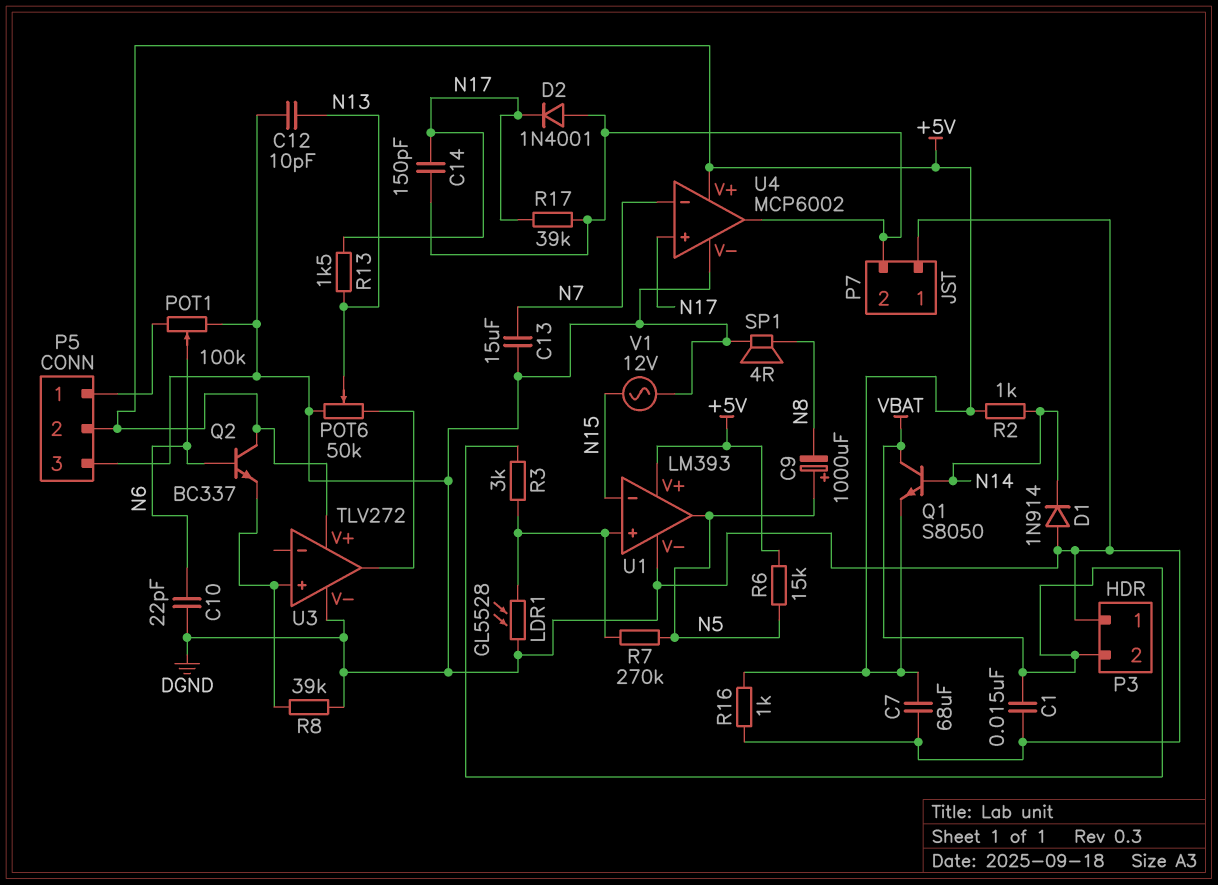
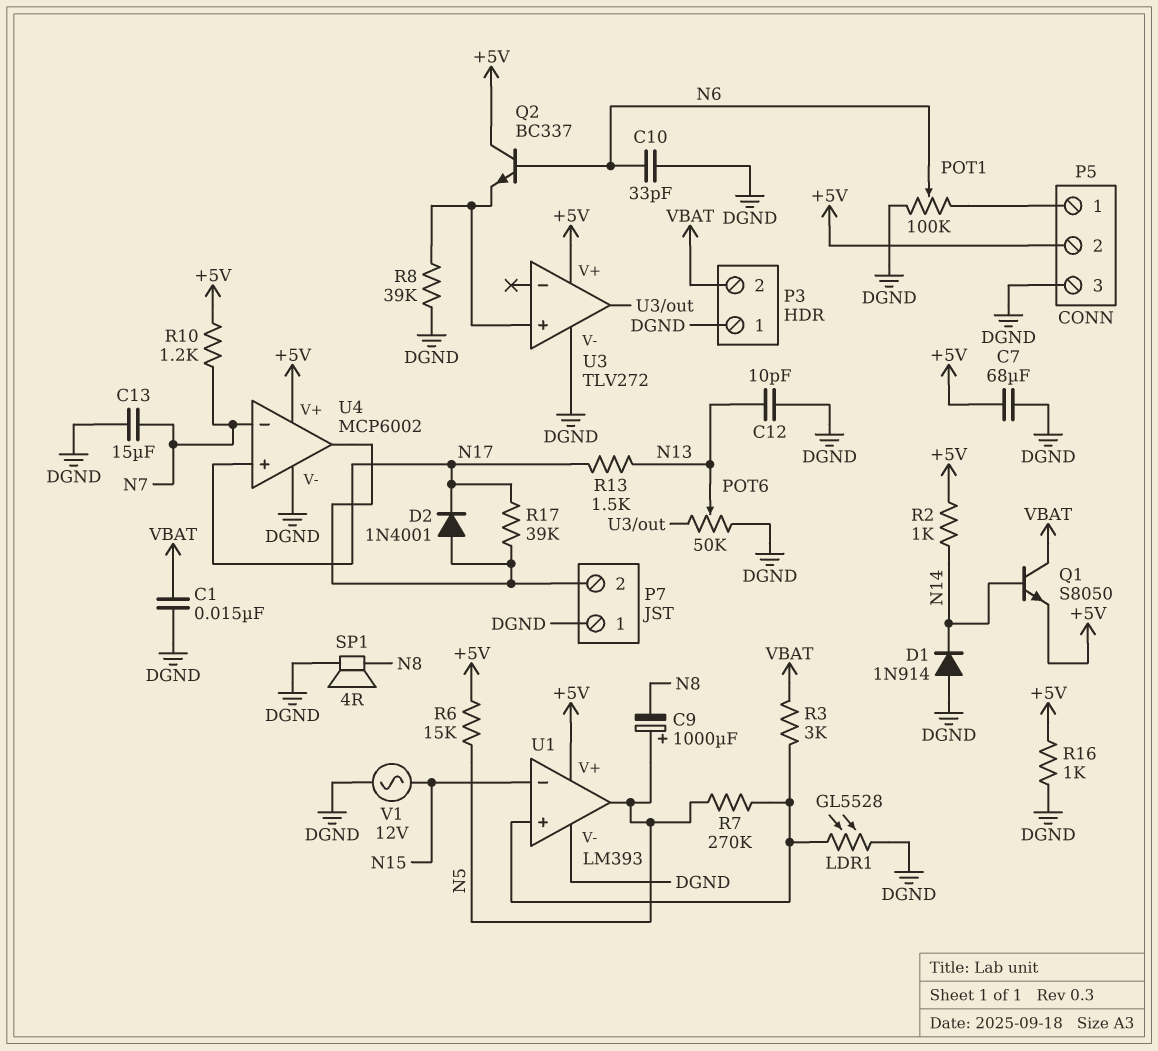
C10: 22pF (DGND, N6) -> 33pF (DGND, N6)
C14: 150pF (N17, P7/2) -> none
R10: none -> 1.2k (+5V, N7)

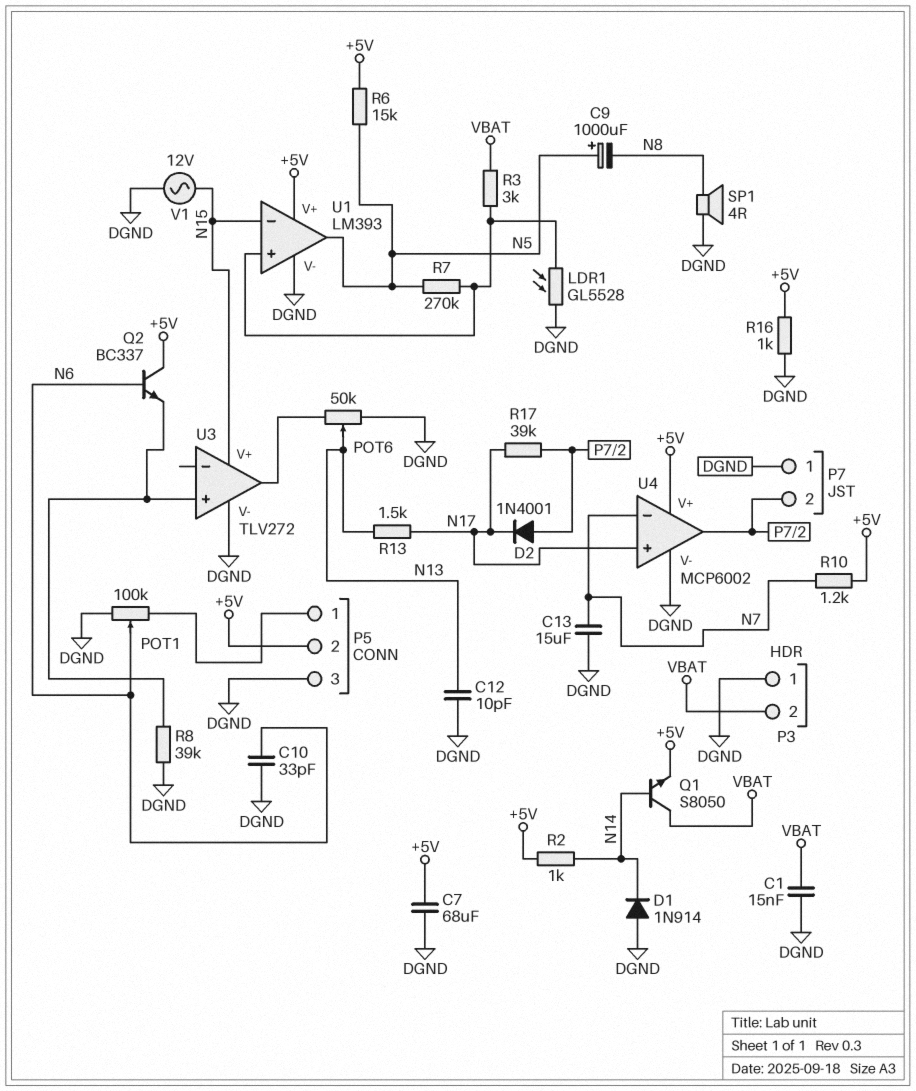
U3 pin V+: +5V -> N15

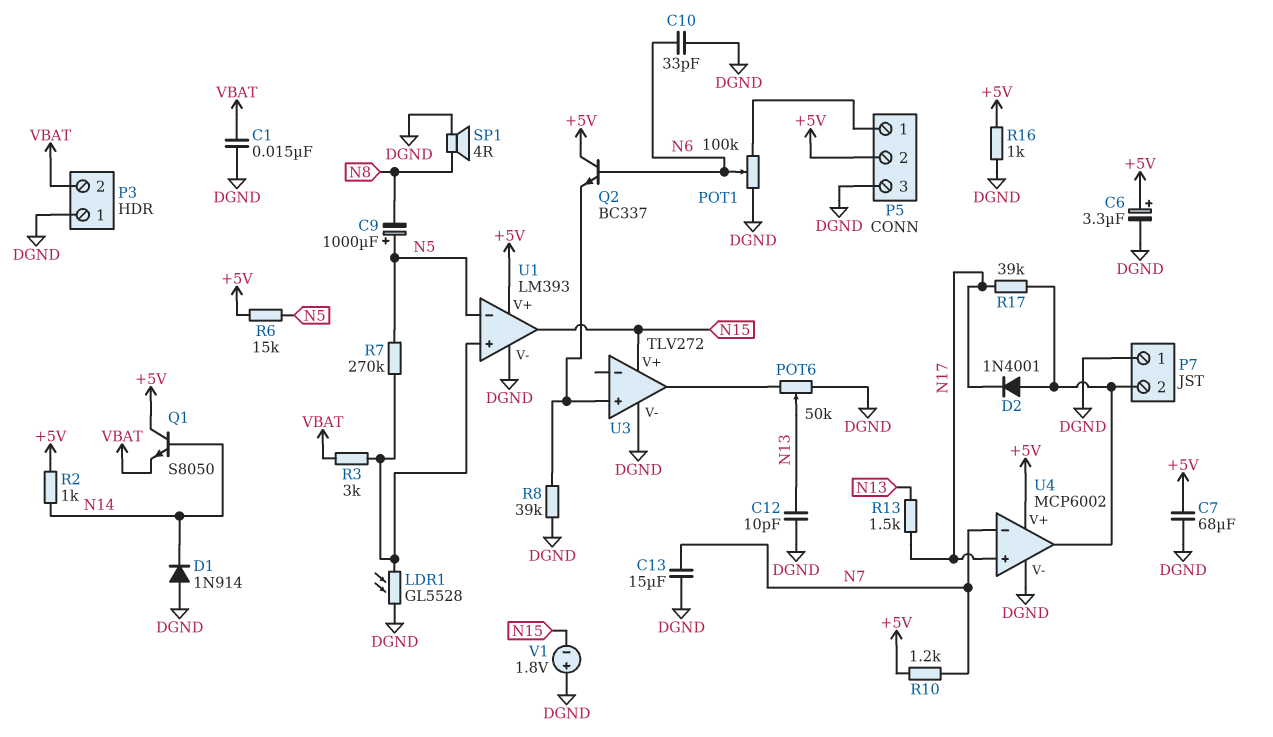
C6: none -> 3.3uF (plus +5V, minus DGND)
Q1: NPN S8050 (B N14, C VBAT, E +5V) -> NPN S8050 (B N14, C +5V, E VBAT)
U1 pin in-: N15 -> N5
U1 pin out: N5 -> N15
V1: AC 12V (DGND, N15) -> 1.8V (plus DGND, minus N15)

